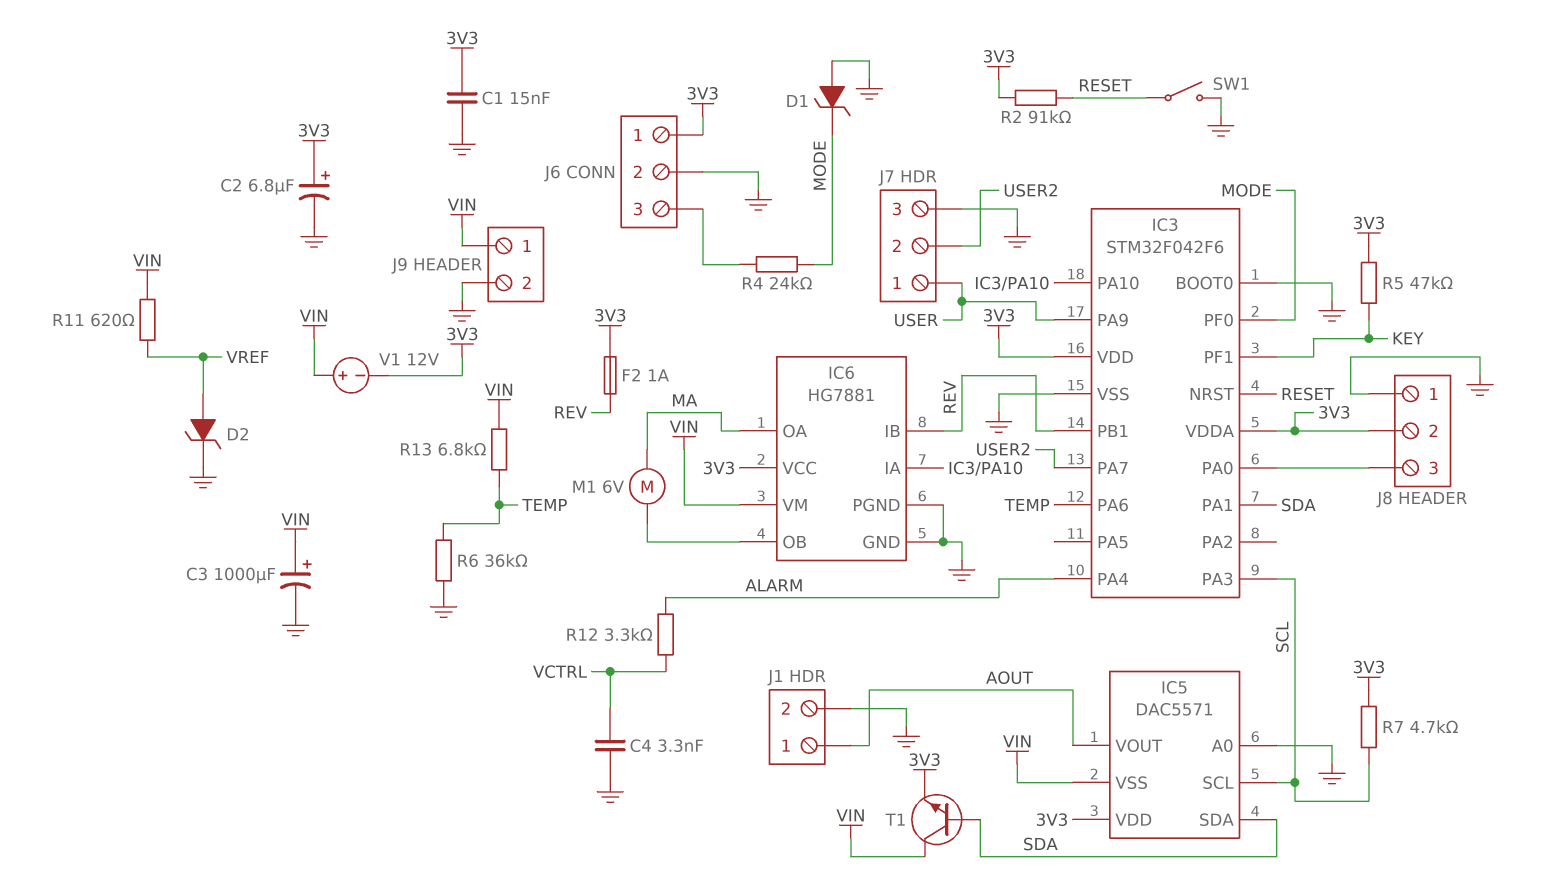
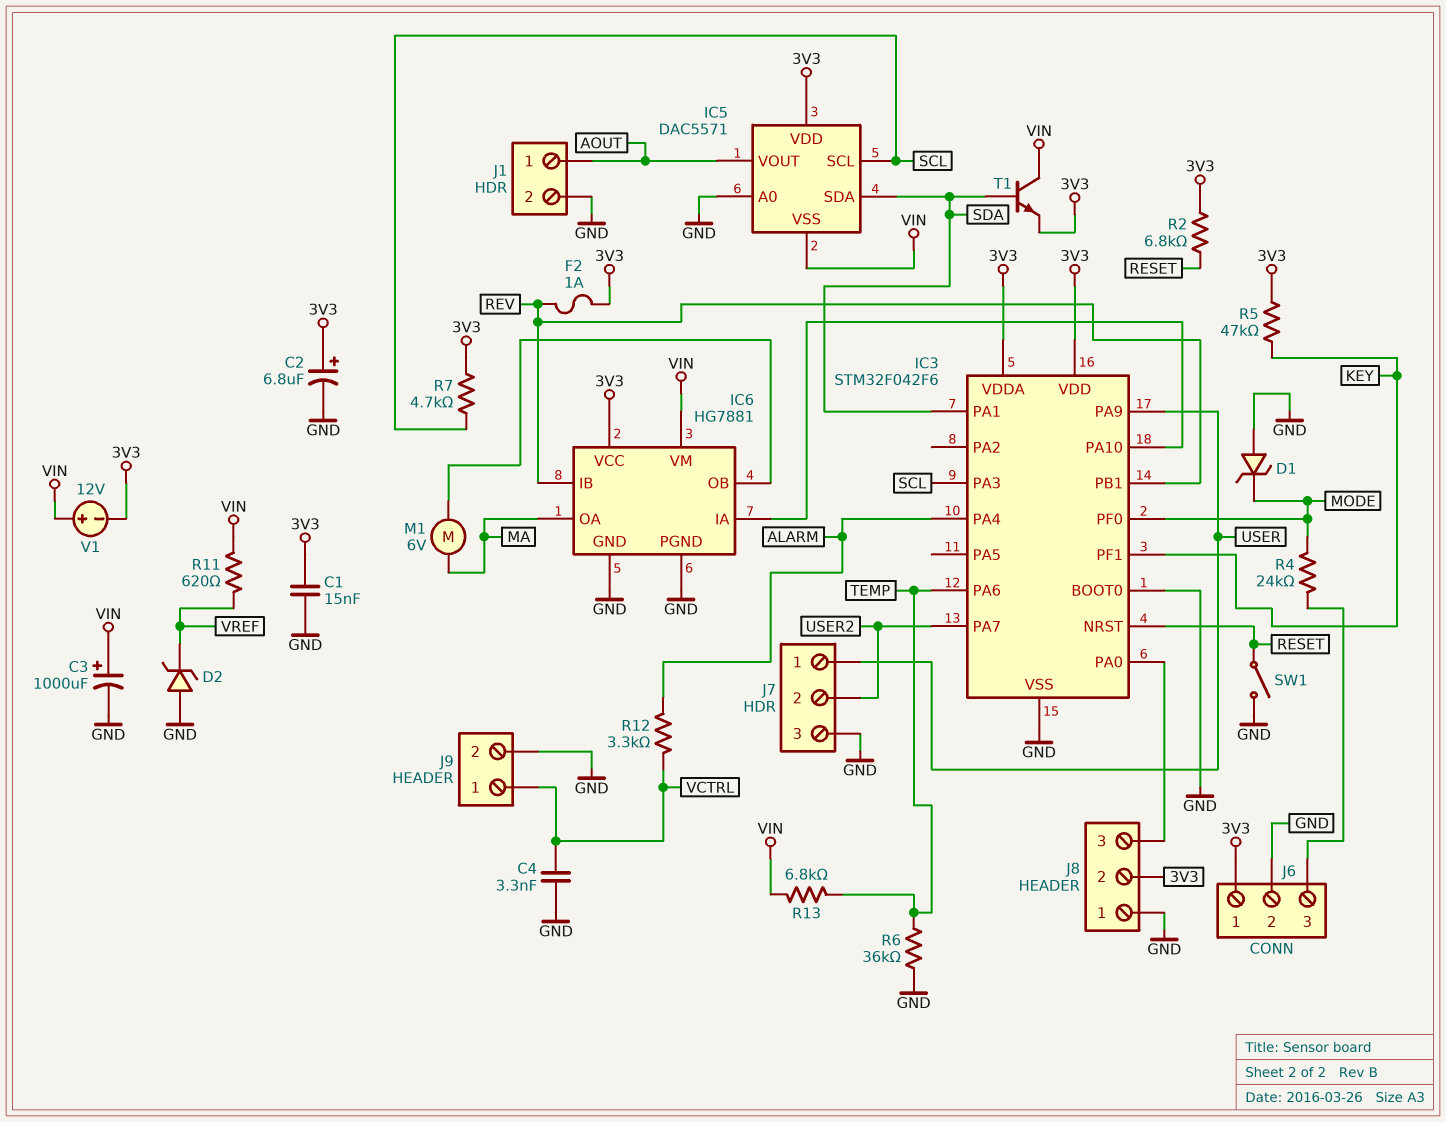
D2: zener (A VREF, K GND) -> zener (A GND, K VREF)
J9 pin 1: VIN -> VCTRL
R2: 91k (3V3, RESET) -> 6.8k (3V3, RESET)

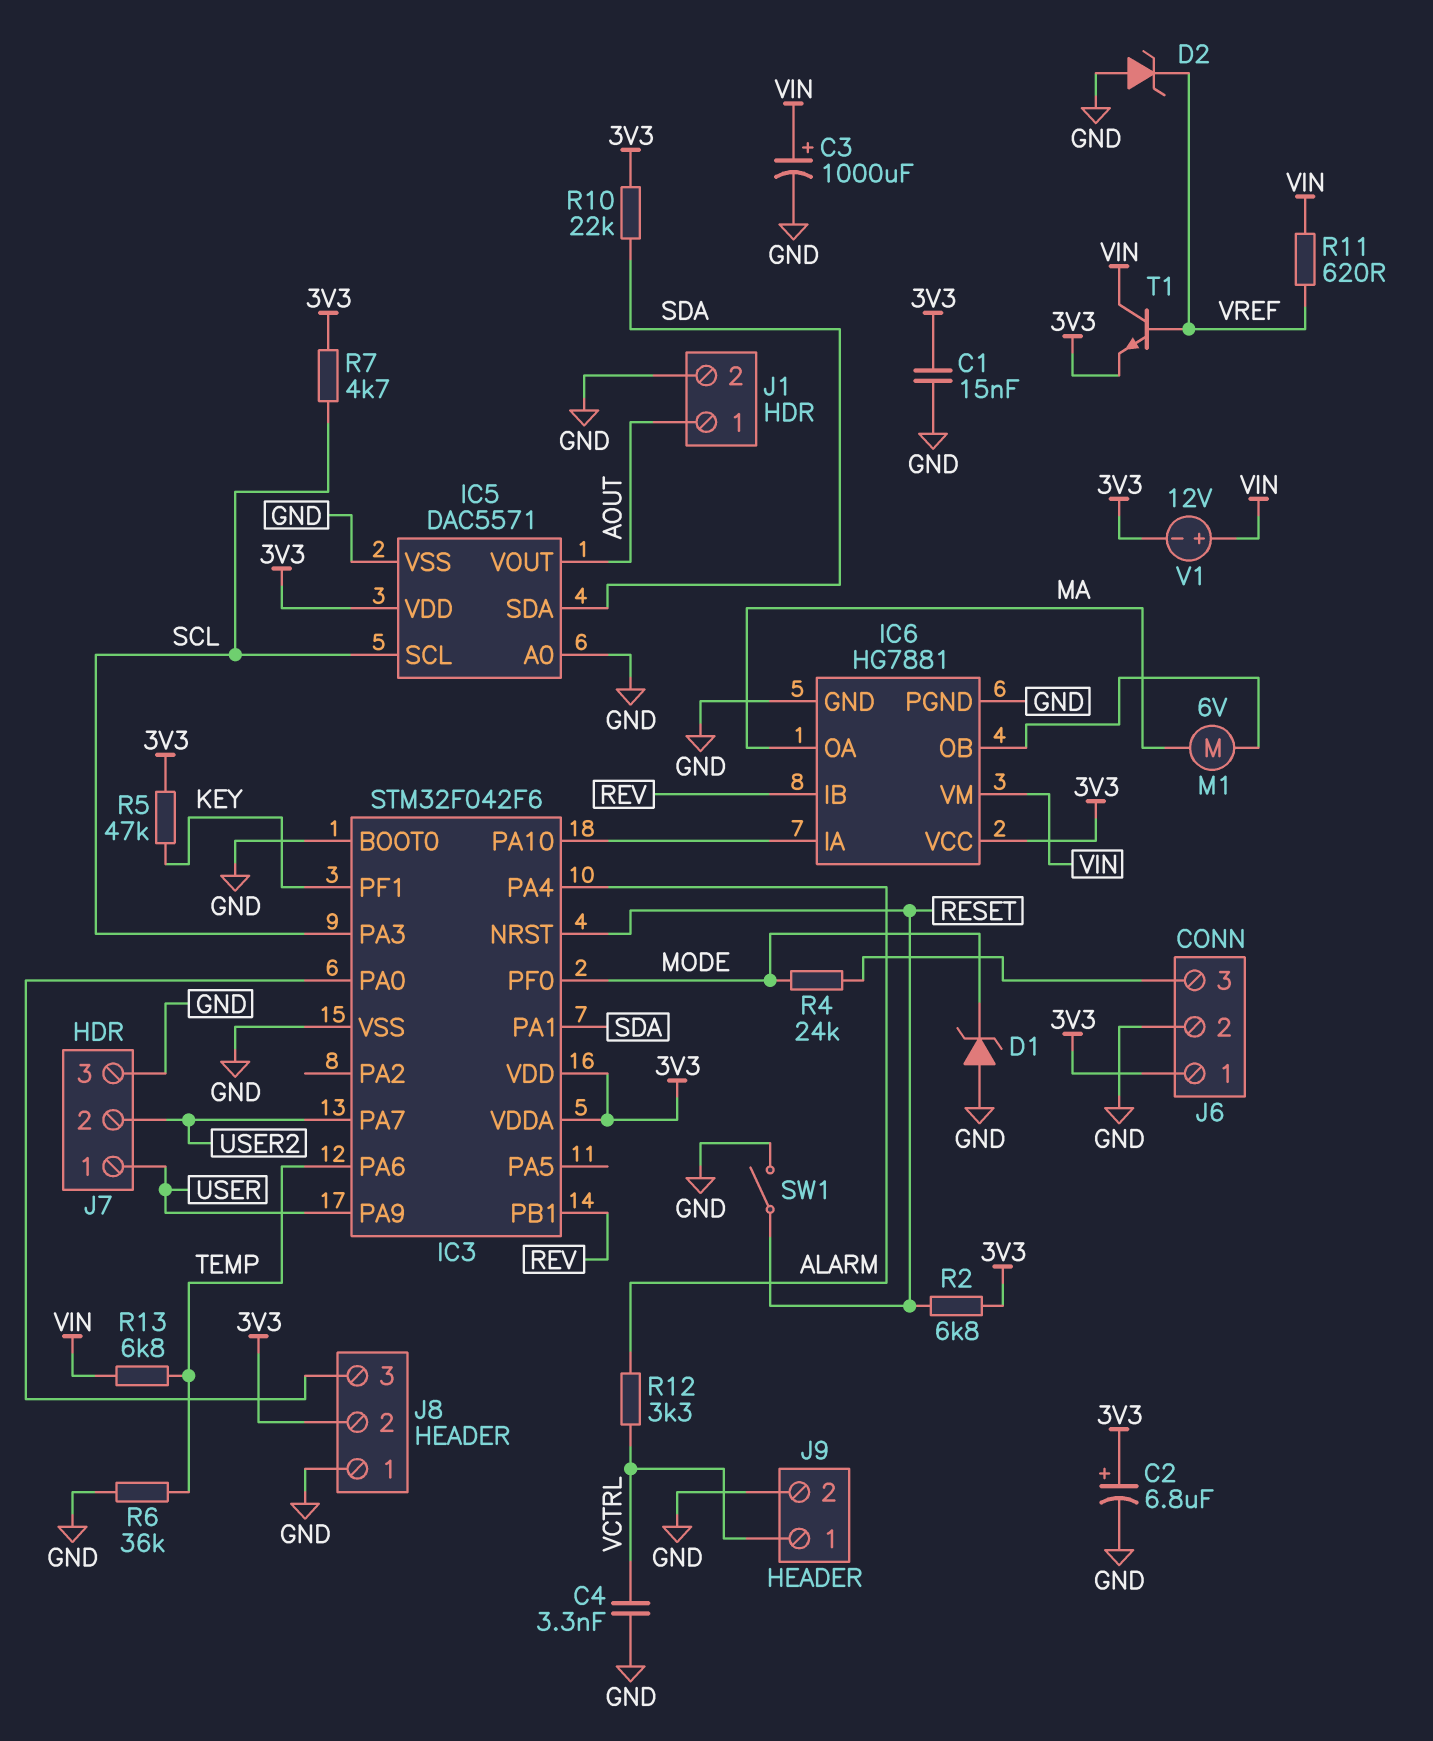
F2: 1A (3V3, REV) -> none
IC5 pin VSS: VIN -> GND
R10: none -> 22k (3V3, SDA)
T1: NPN (B SDA, C VIN, E 3V3) -> NPN (B VREF, C VIN, E 3V3)

